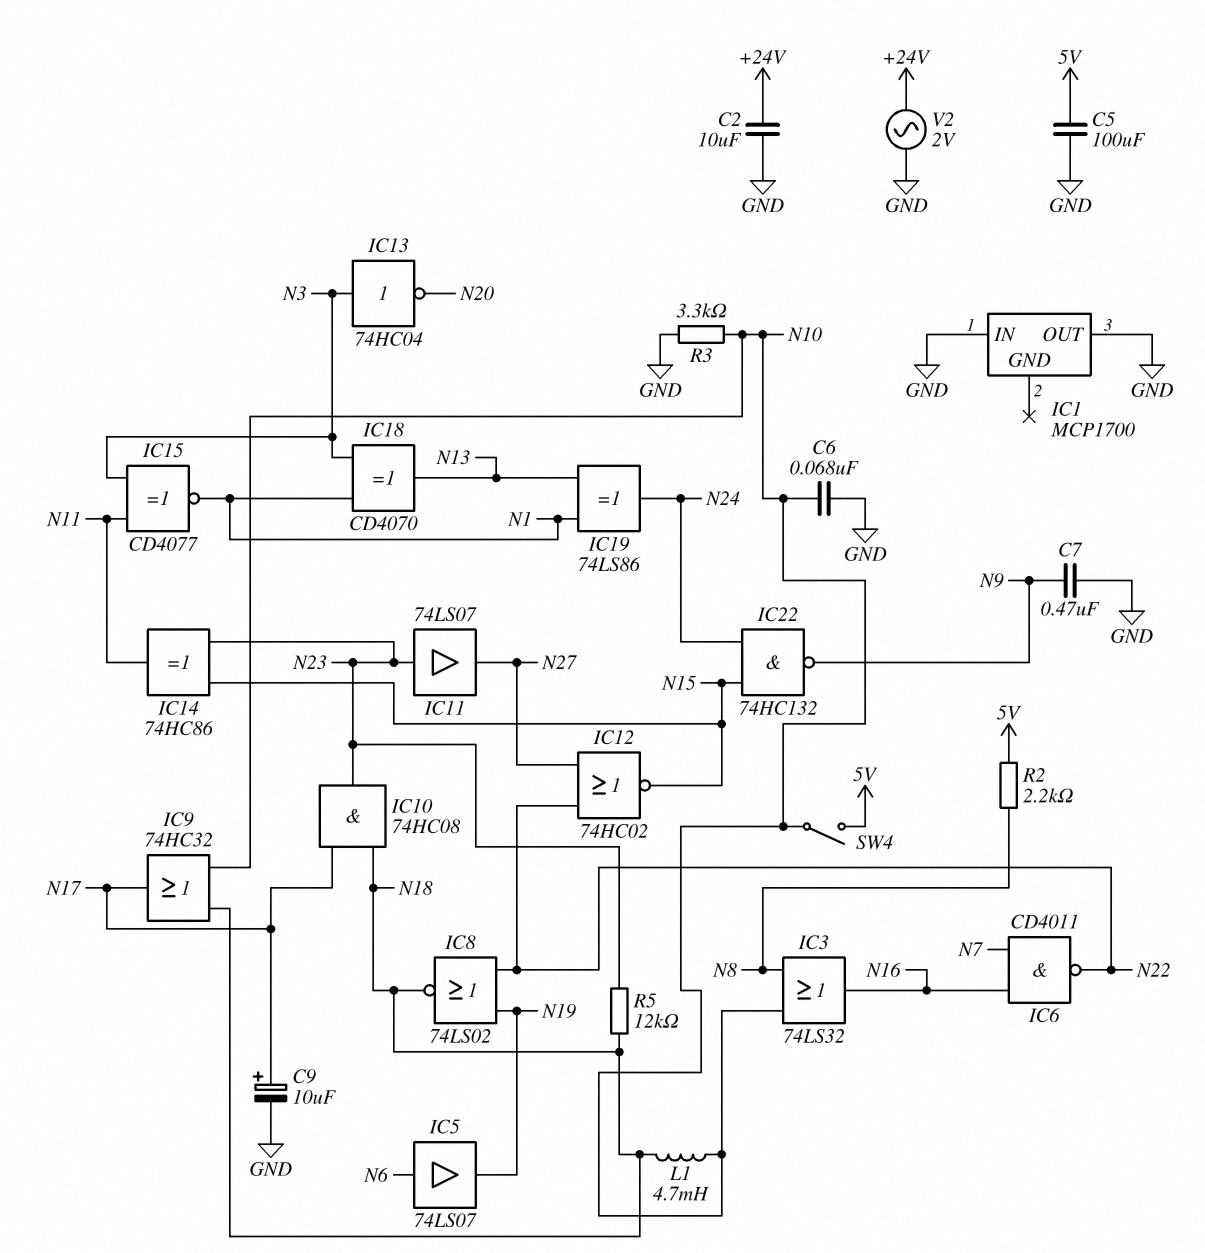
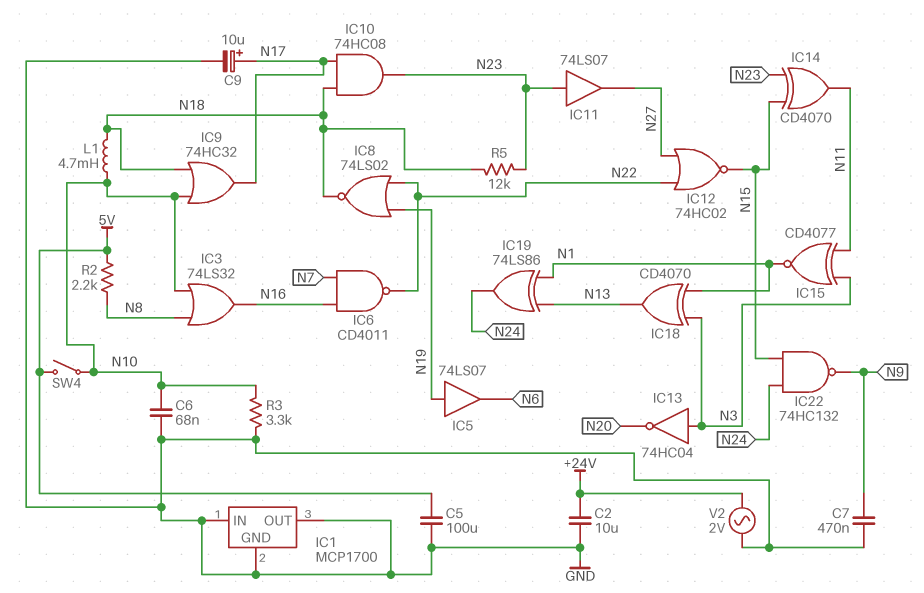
IC1 pin GND: none -> GND
IC5: buffer 74LS07 (in N6, out N19) -> buffer 74LS07 (in N19, out N6)
IC14: XOR 74HC86 (in N15, in N23, out N11) -> XOR CD4070 (in N15, in N23, out N11)

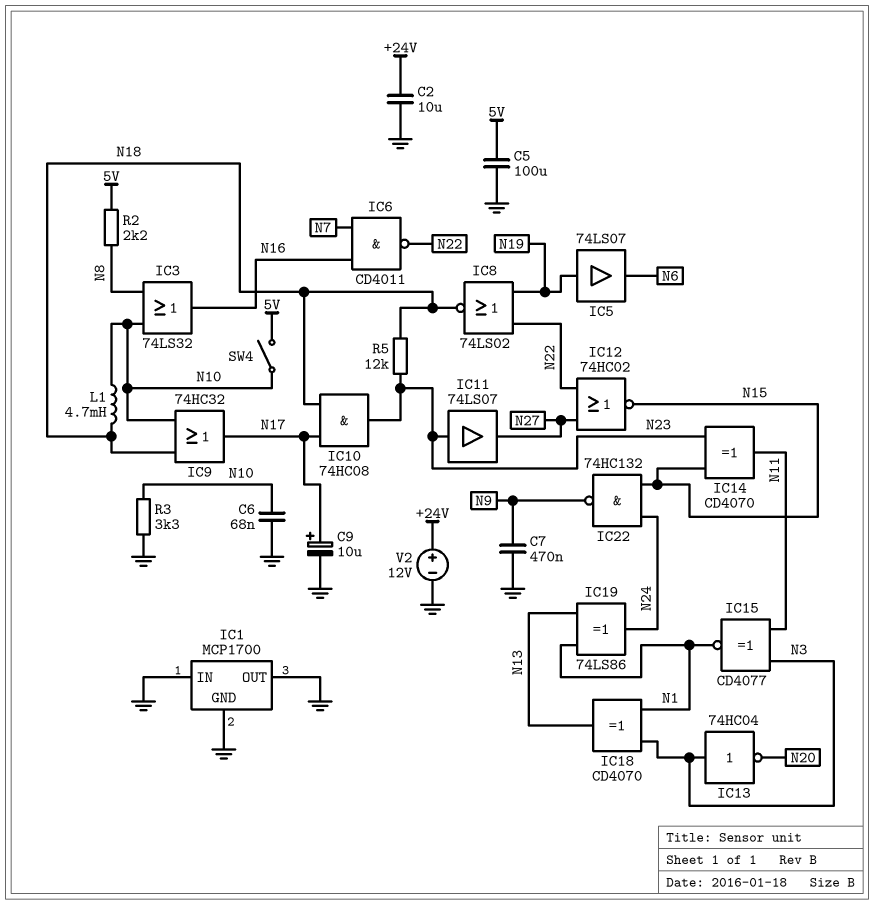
V2: AC 2V (+24V, GND) -> 12V (plus +24V, minus GND)

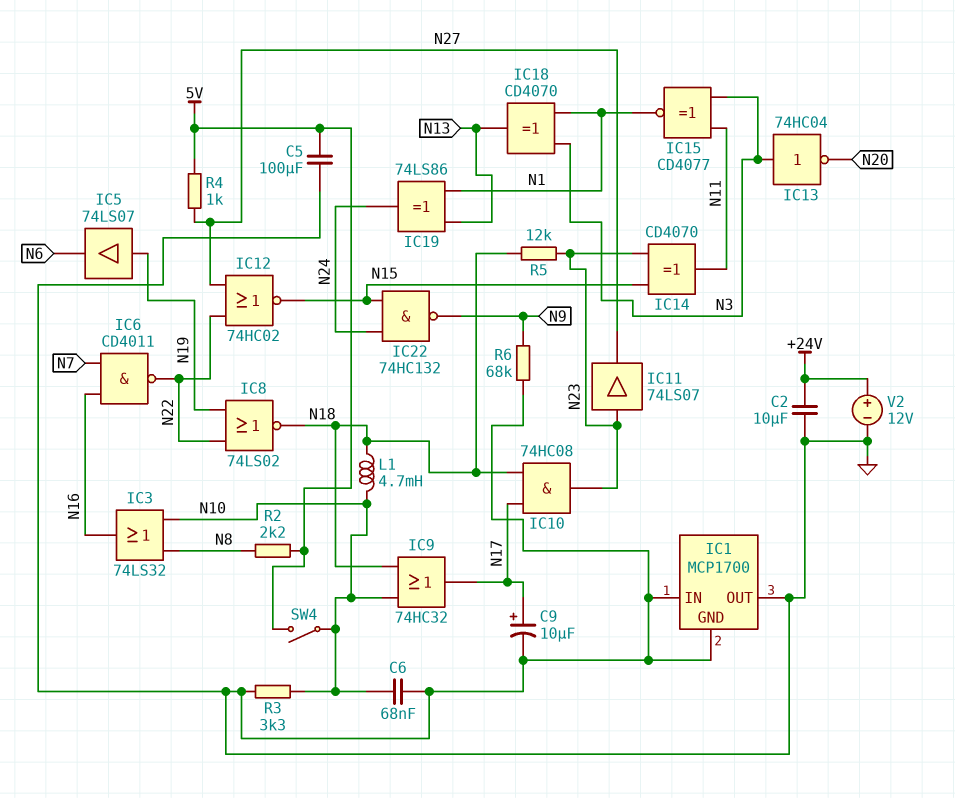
C7: 470nF (GND, N9) -> none
R4: none -> 1k (5V, N27)
R6: none -> 68k (GND, N9)

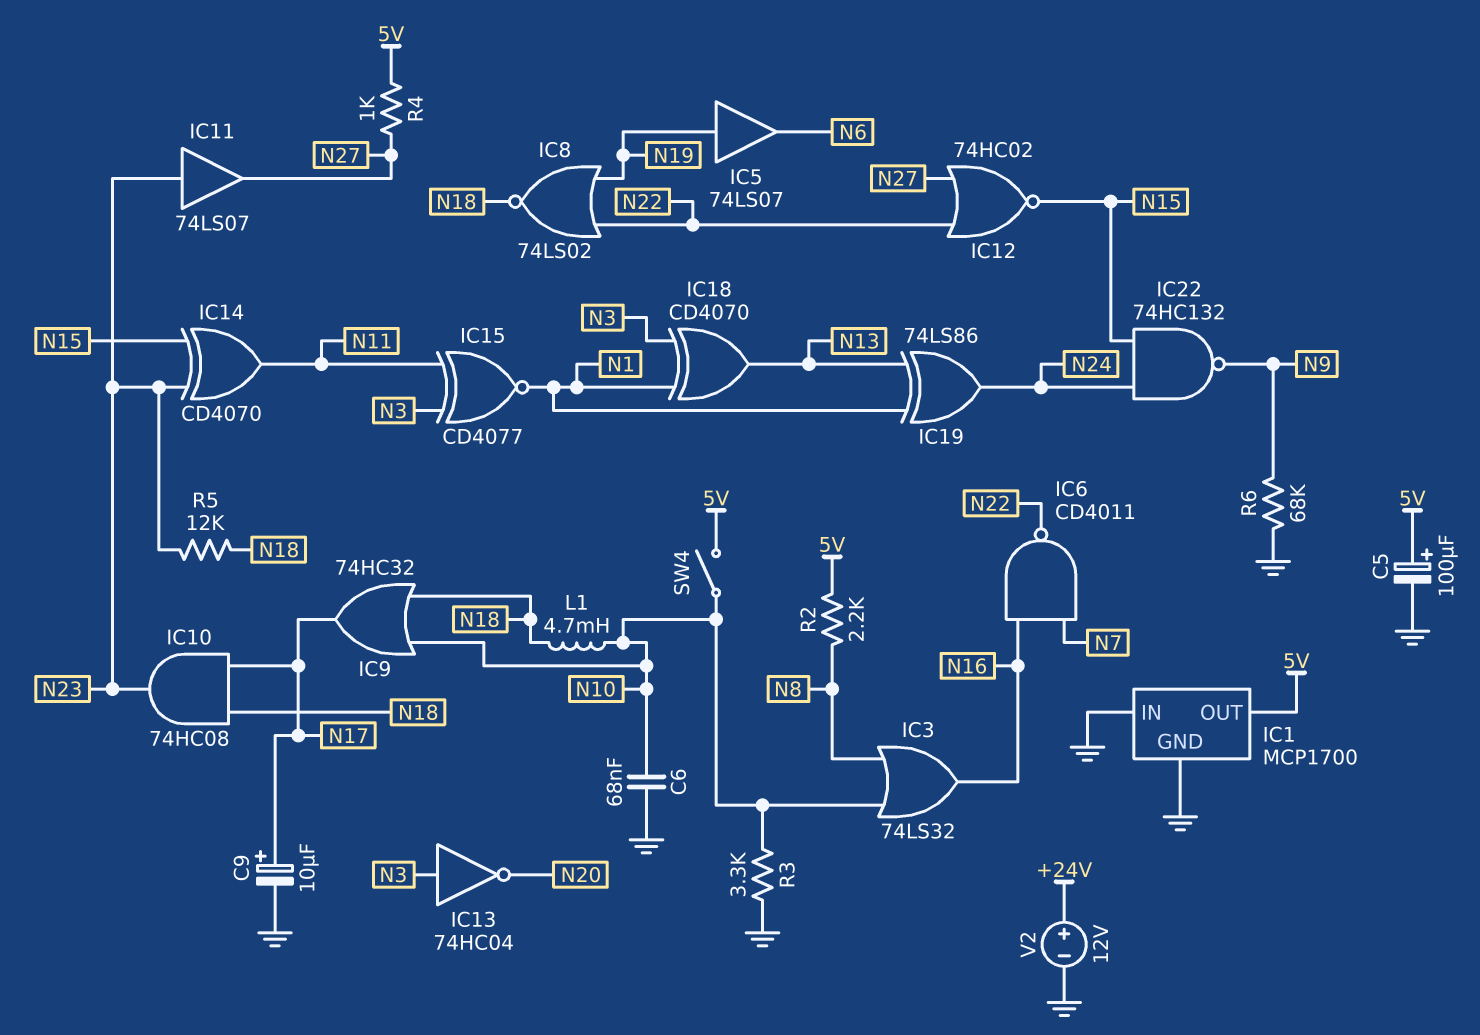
C2: 10uF (+24V, GND) -> none
C5: 100uF (5V, GND) -> 100uF (plus 5V, minus GND)
IC1 pin OUT: GND -> 5V

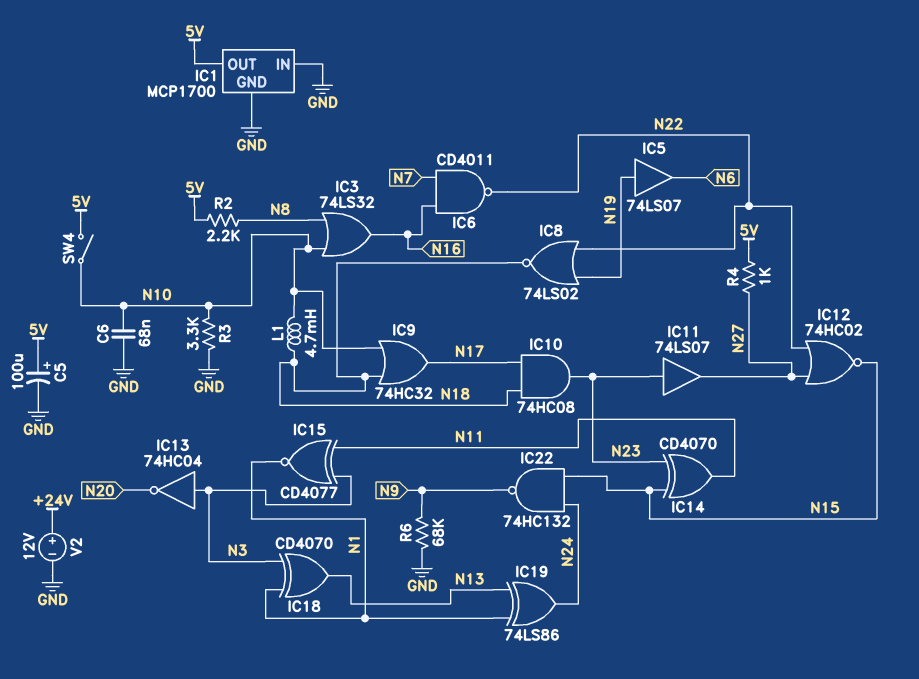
C9: 10uF (plus N17, minus GND) -> none
R5: 12k (N18, N23) -> none

